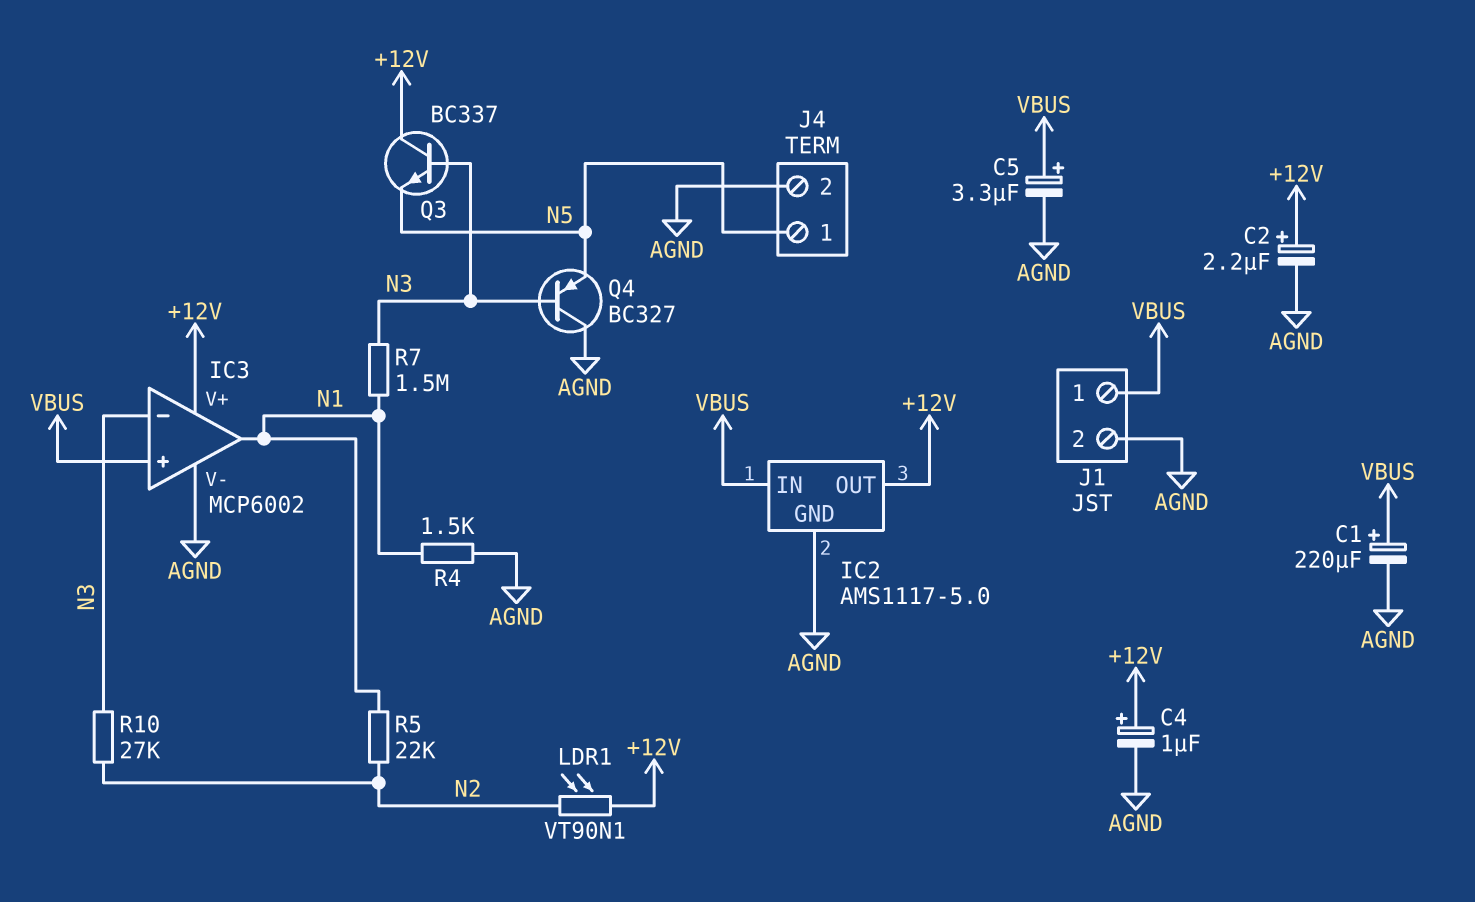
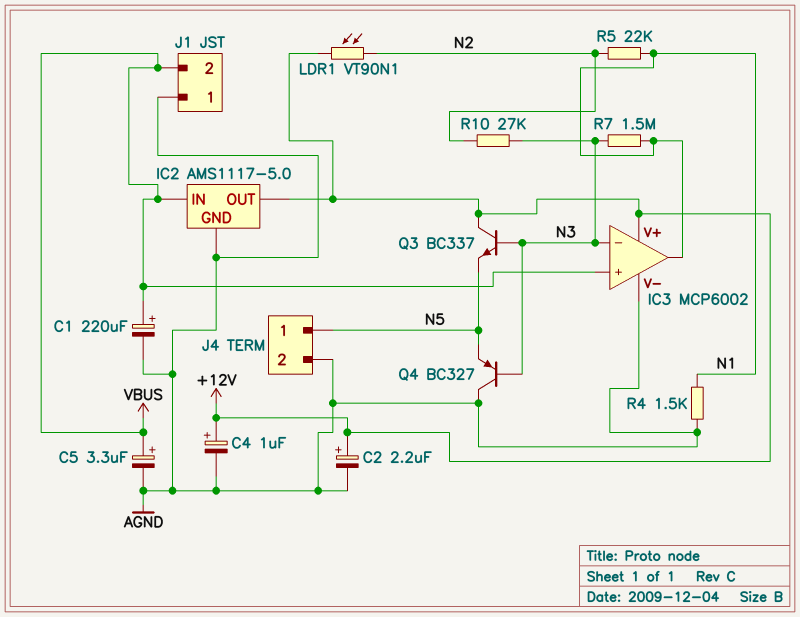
J1 pin 1: VBUS -> AGND
J1 pin 2: AGND -> VBUS

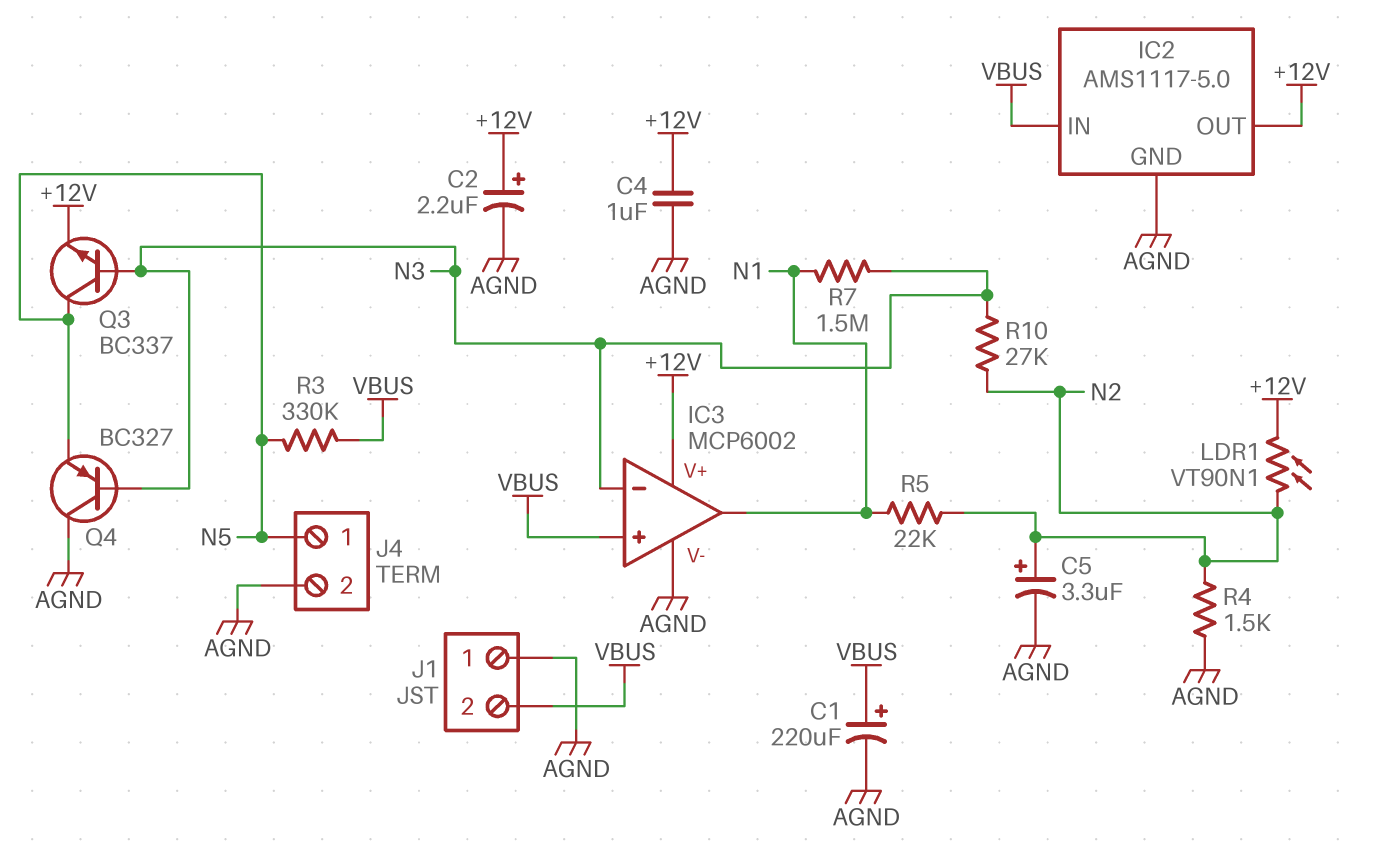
C4: 1uF (plus +12V, minus AGND) -> 1uF (+12V, AGND)
C5: 3.3uF (plus VBUS, minus AGND) -> 3.3uF (plus N2, minus AGND)
Q3: NPN BC337 (B N3, C +12V, E N5) -> NPN BC337 (B N3, C N5, E +12V)
R3: none -> 330k (N5, VBUS)
R4: 1.5k (AGND, N1) -> 1.5k (AGND, N2)

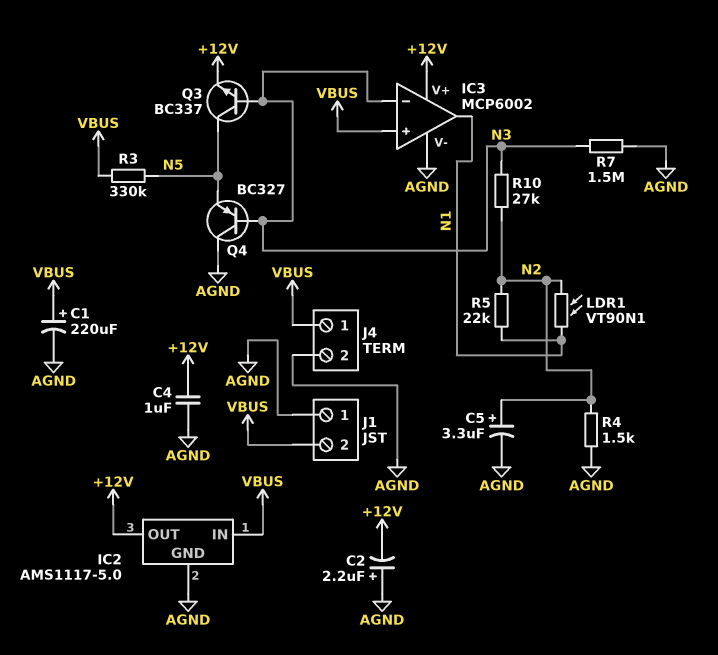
C2: 2.2uF (plus +12V, minus AGND) -> 2.2uF (plus AGND, minus +12V)
J4 pin 1: N5 -> VBUS
LDR1: VT90N1 (+12V, N2) -> VT90N1 (N1, N2)
R7: 1.5M (N1, N3) -> 1.5M (AGND, N3)

